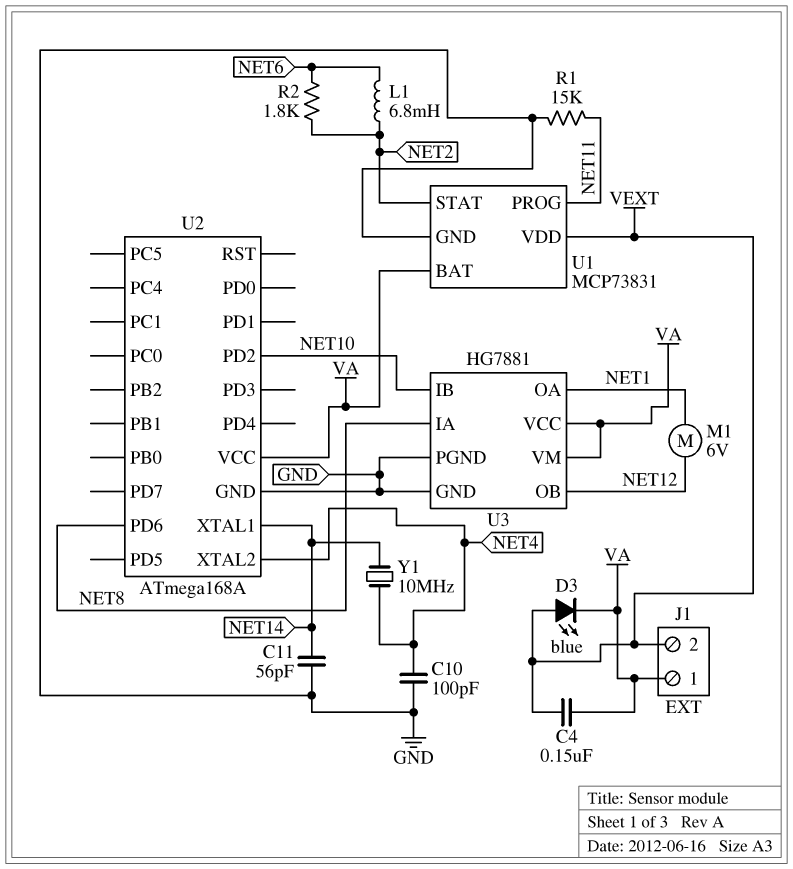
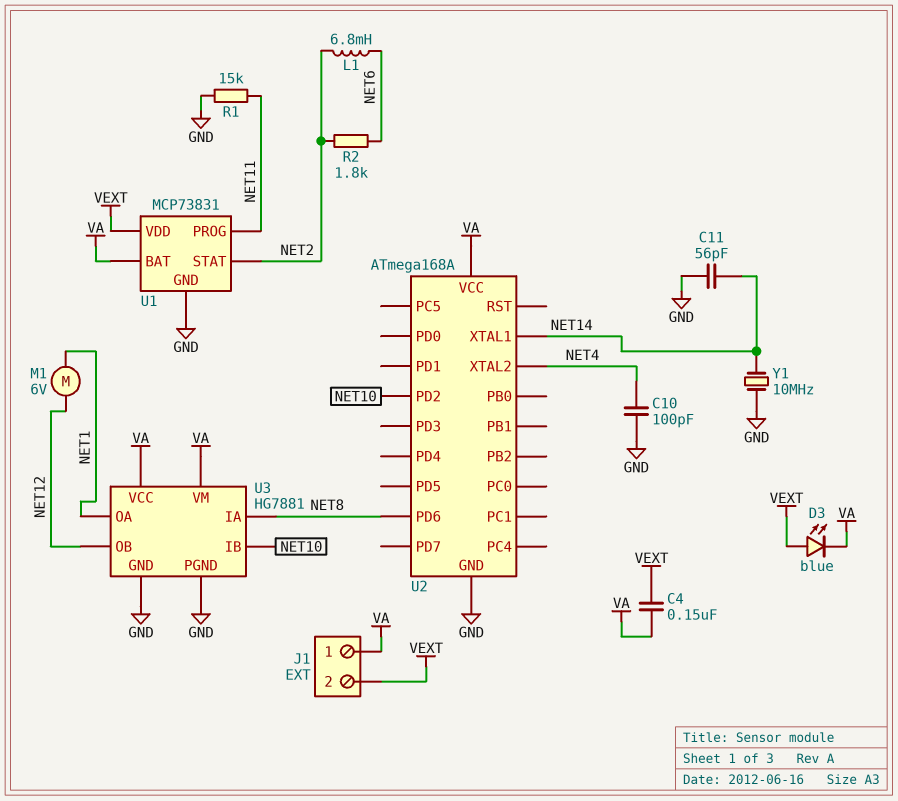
Y1: 10MHz (NET4, NET14) -> 10MHz (GND, NET14)

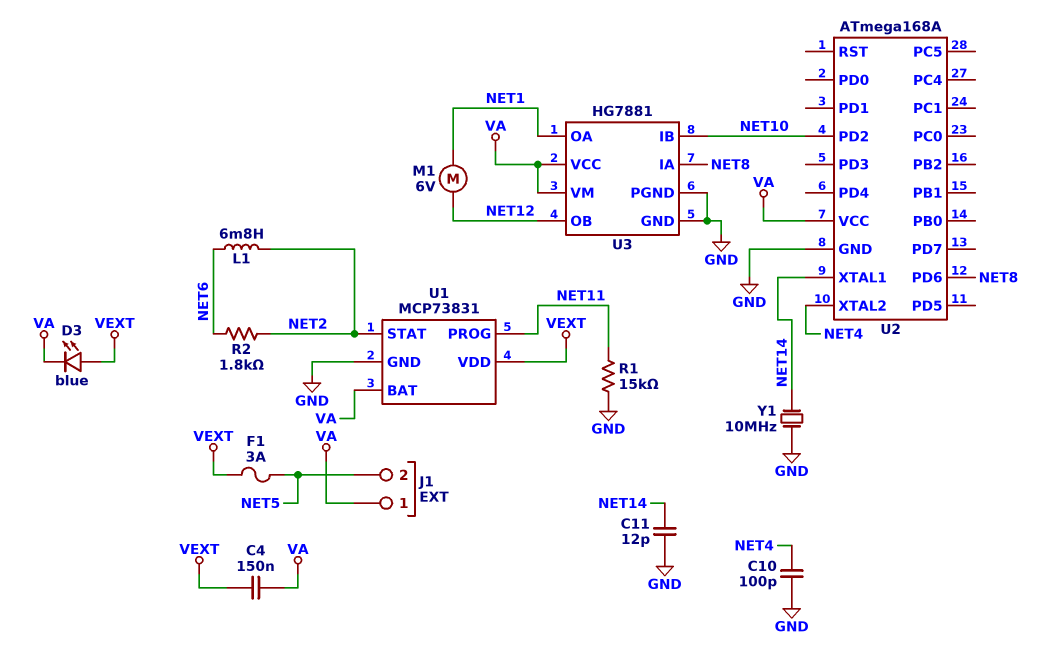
C11: 56pF (GND, NET14) -> 12pF (GND, NET14)
F1: none -> 3A (NET5, VEXT)
J1 pin 2: VEXT -> NET5

